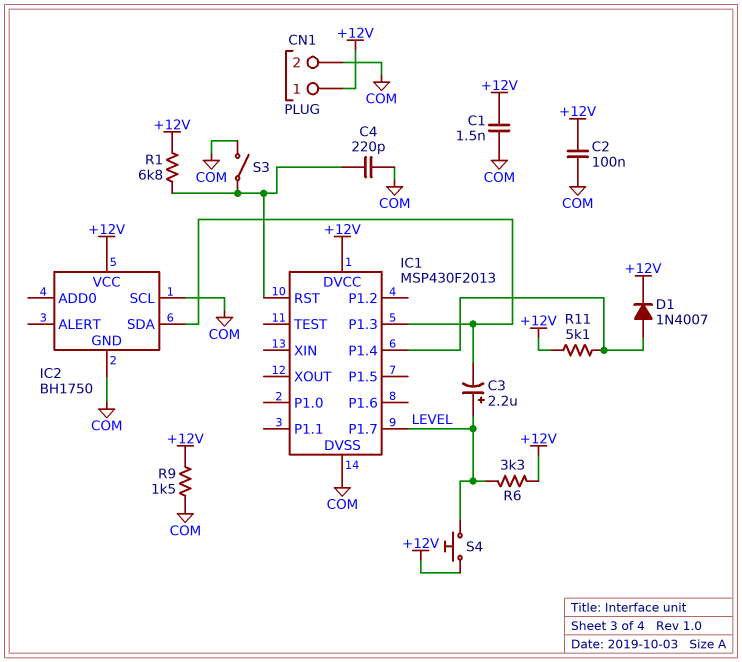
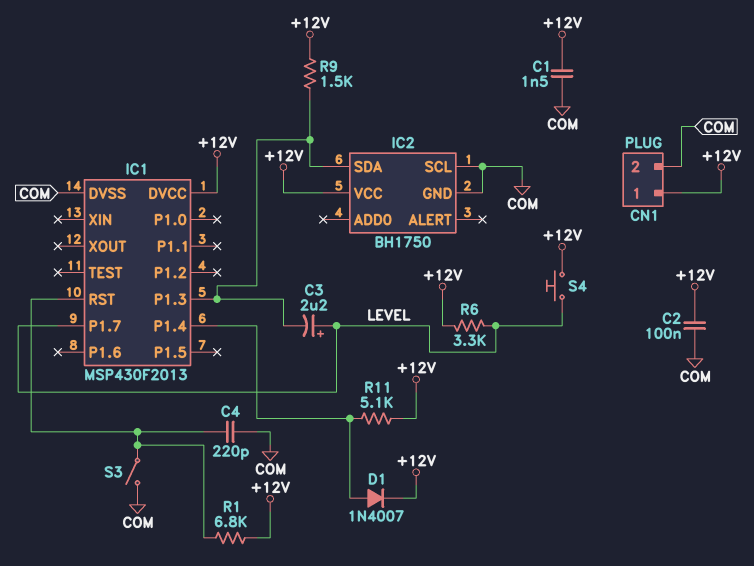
R9: 1.5k (+12V, COM) -> 1.5k (+12V, IC1/P1.3)

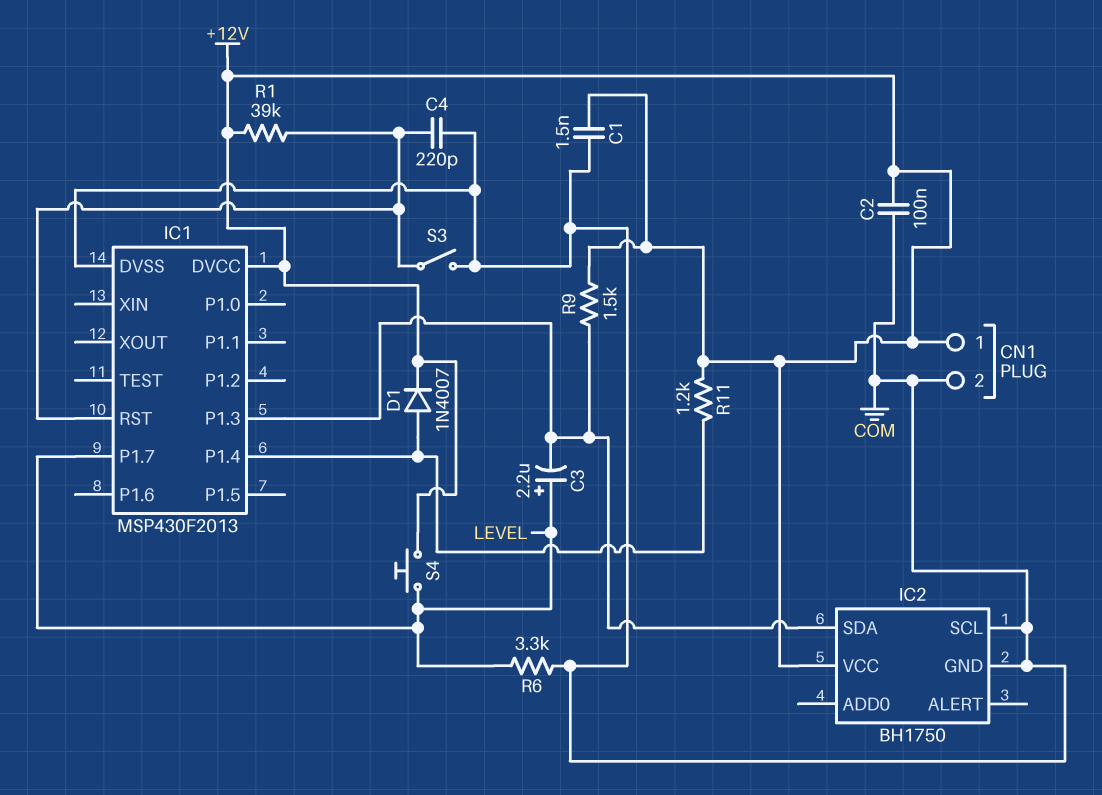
R1: 6.8k (+12V, IC1/RST) -> 39k (+12V, IC1/RST)
R6: 3.3k (+12V, LEVEL) -> 3.3k (COM, LEVEL)
R11: 5.1k (+12V, IC1/P1.4) -> 1.2k (+12V, IC1/P1.4)

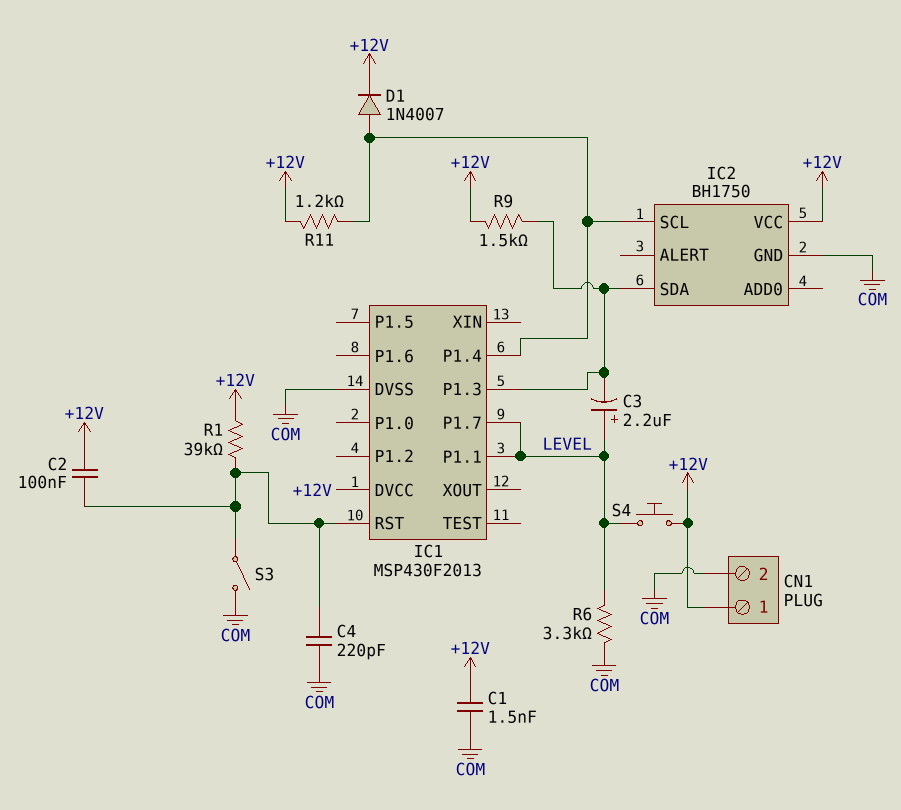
C2: 100nF (+12V, COM) -> 100nF (+12V, IC1/RST)
IC1 pin P1.1: none -> LEVEL
IC2 pin SCL: COM -> IC1/P1.4

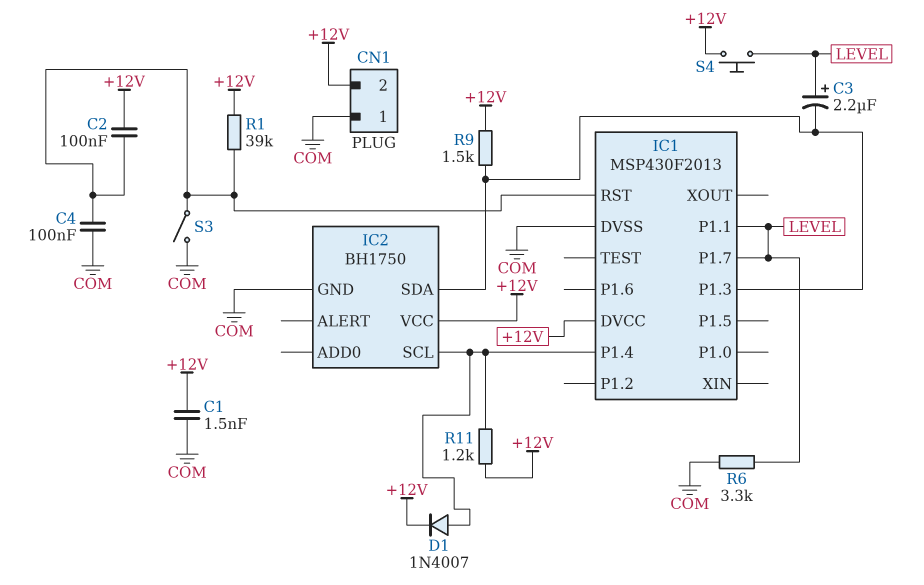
C4: 220pF (COM, IC1/RST) -> 100nF (COM, IC1/RST)
CN1 pin 1: +12V -> COM
CN1 pin 2: COM -> +12V

